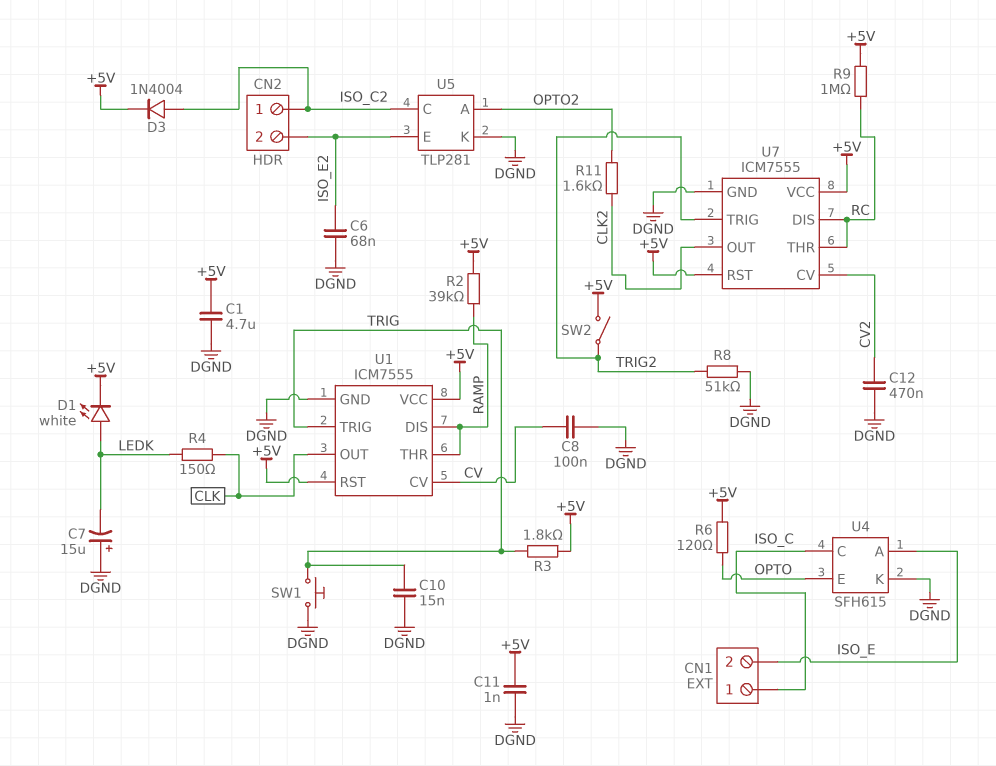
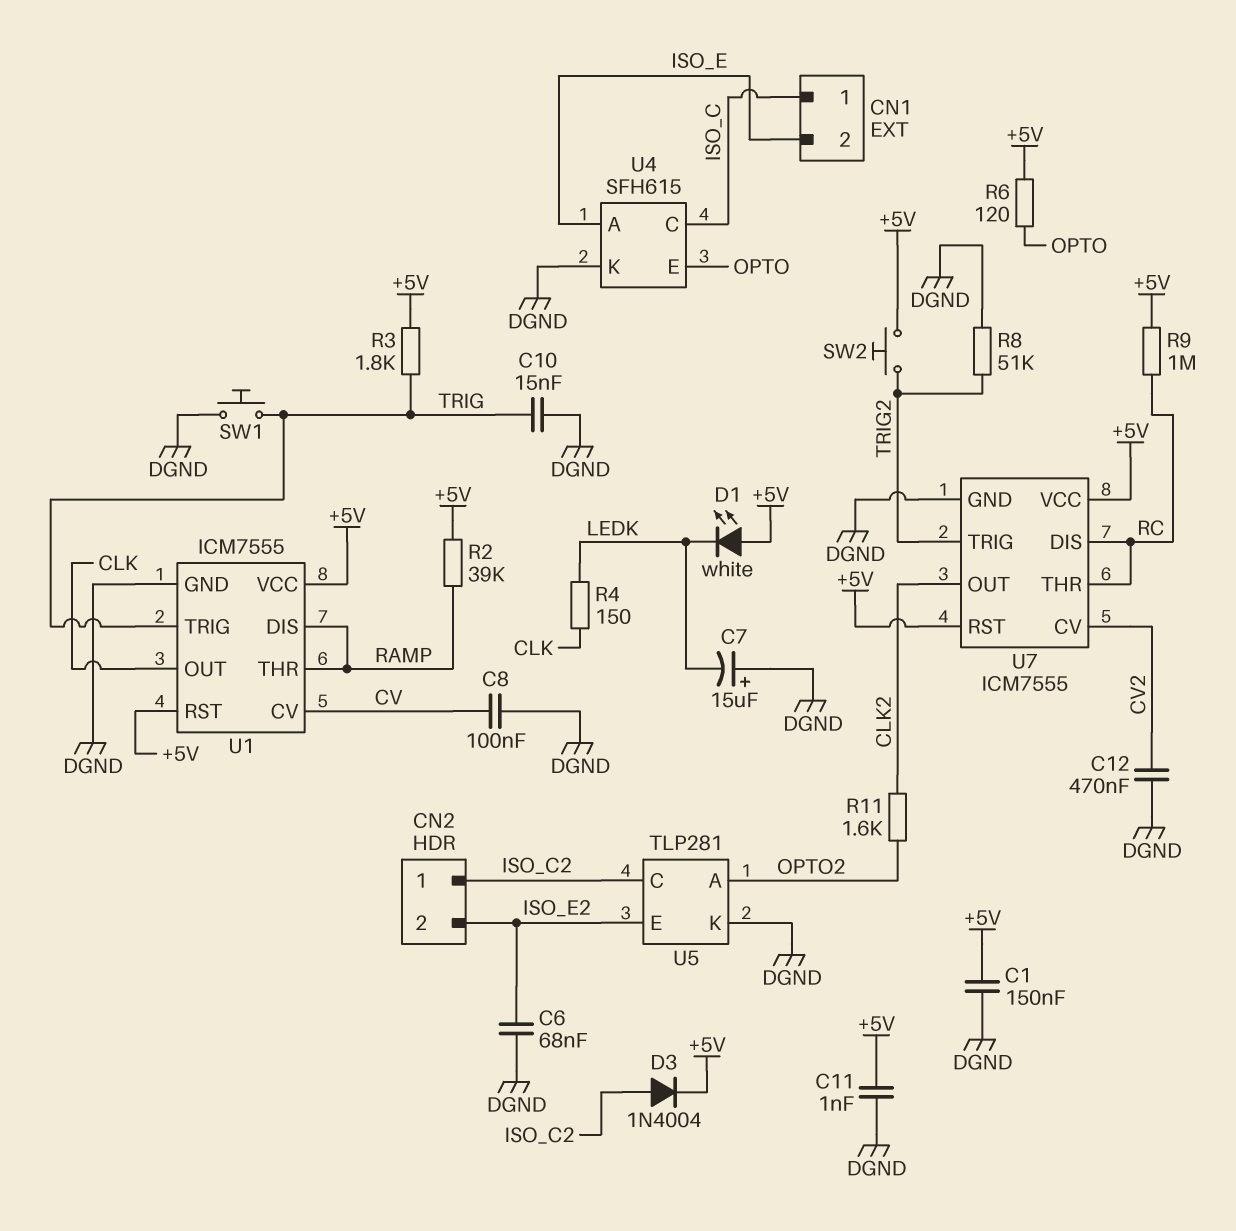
C1: 4.7uF (+5V, DGND) -> 150nF (+5V, DGND)
D1: LED white (A LEDK, K +5V) -> LED white (A +5V, K LEDK)
SW2: switch (+5V, TRIG2) -> button (+5V, TRIG2)

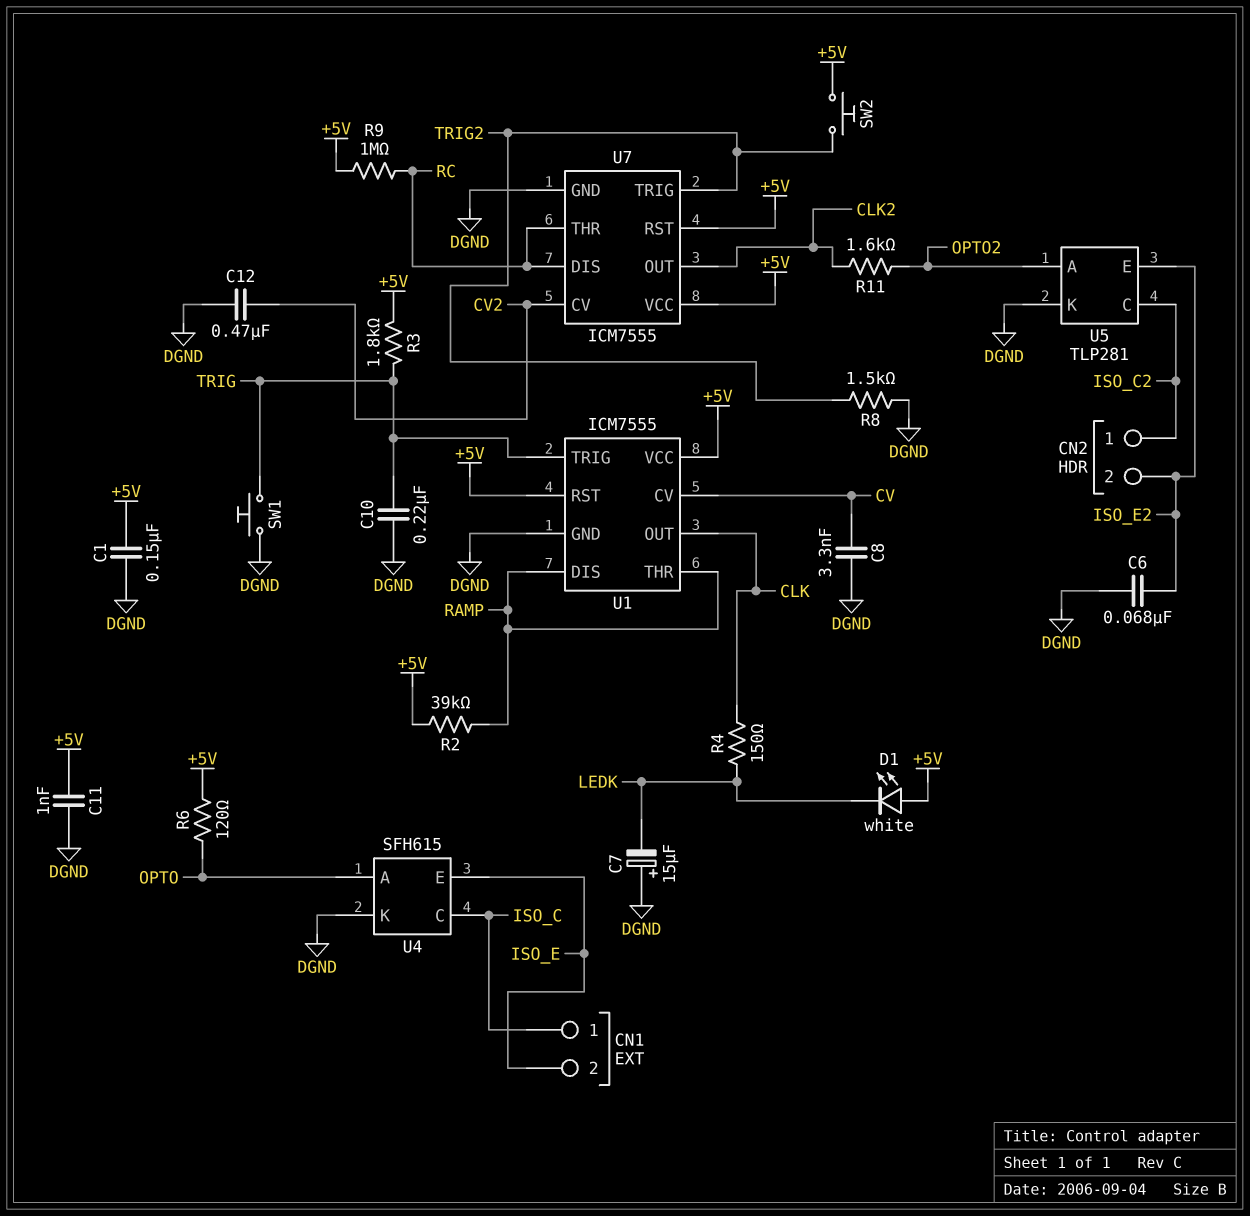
C8: 100nF (CV, DGND) -> 3.3nF (CV, DGND)
C10: 15nF (DGND, TRIG) -> 220nF (DGND, TRIG)
D3: diode 1N4004 (A ISO_C2, K +5V) -> none
R8: 51k (DGND, TRIG2) -> 1.5k (DGND, TRIG2)
U4 pin A: ISO_E -> OPTO
U4 pin E: OPTO -> ISO_E

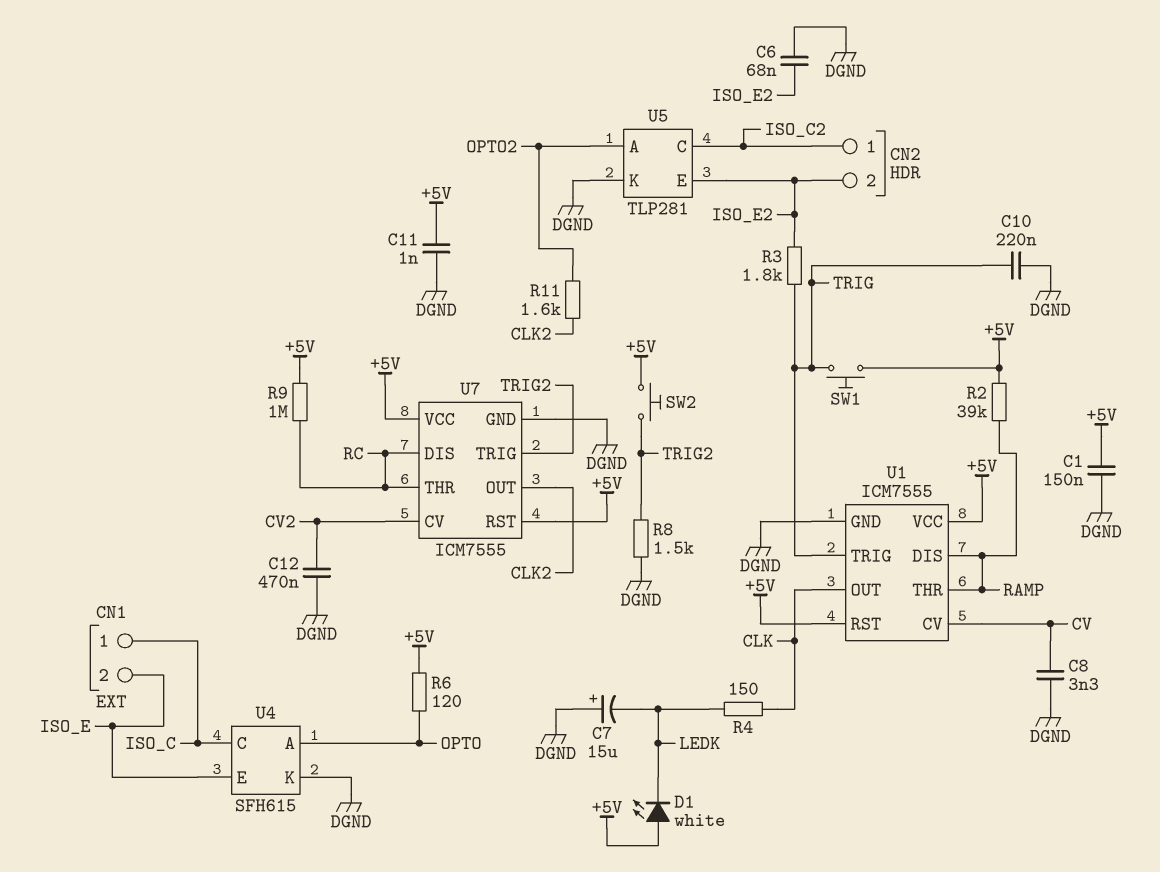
R3: 1.8k (+5V, TRIG) -> 1.8k (ISO_E2, TRIG)
SW1: button (DGND, TRIG) -> button (+5V, TRIG)

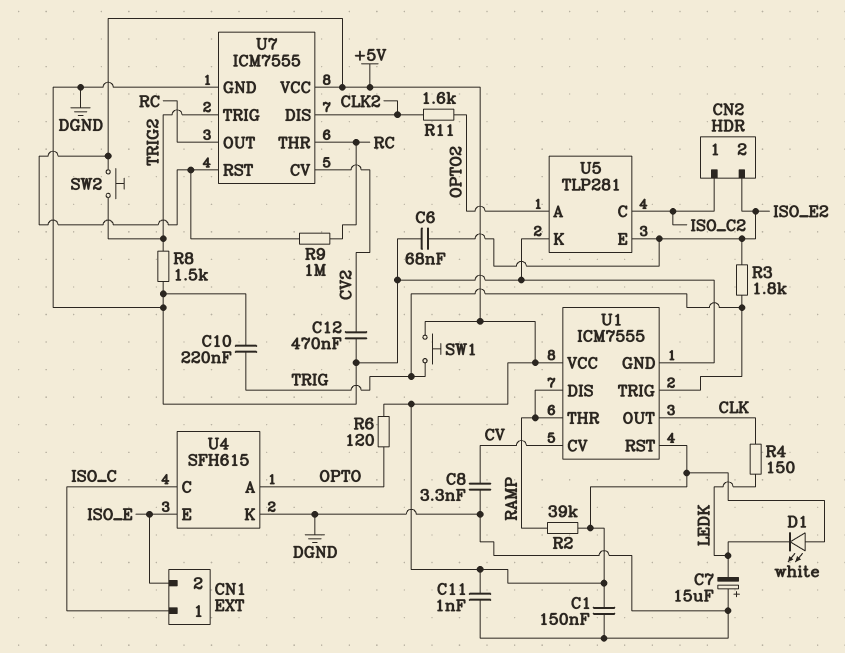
U7 pin DIS: RC -> CLK2
U7 pin OUT: CLK2 -> RC

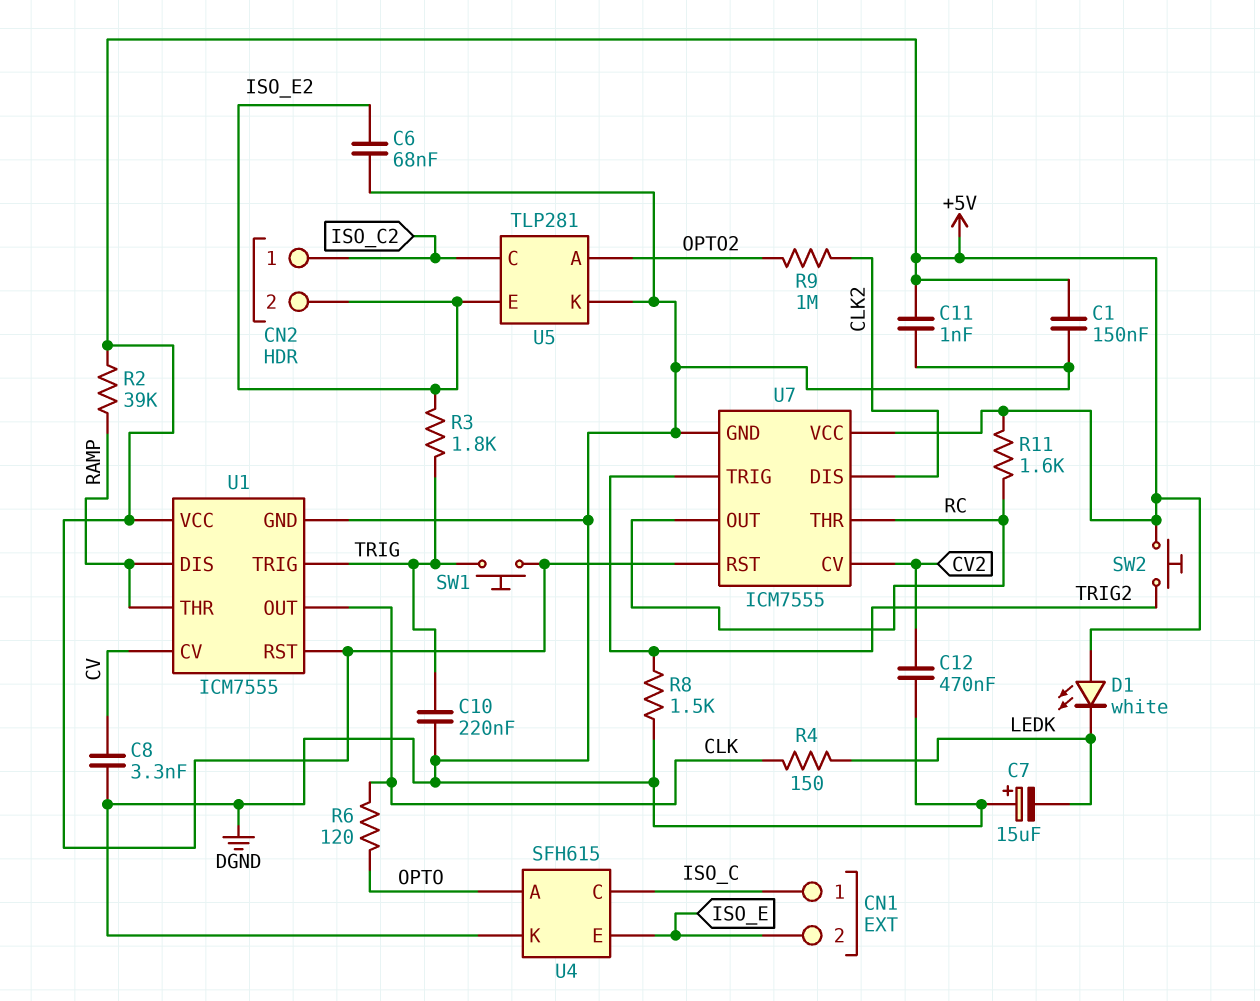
R6: 120 (+5V, OPTO) -> 120 (CLK, OPTO)
R9: 1M (+5V, RC) -> 1M (CLK2, OPTO2)
R11: 1.6k (CLK2, OPTO2) -> 1.6k (+5V, RC)

